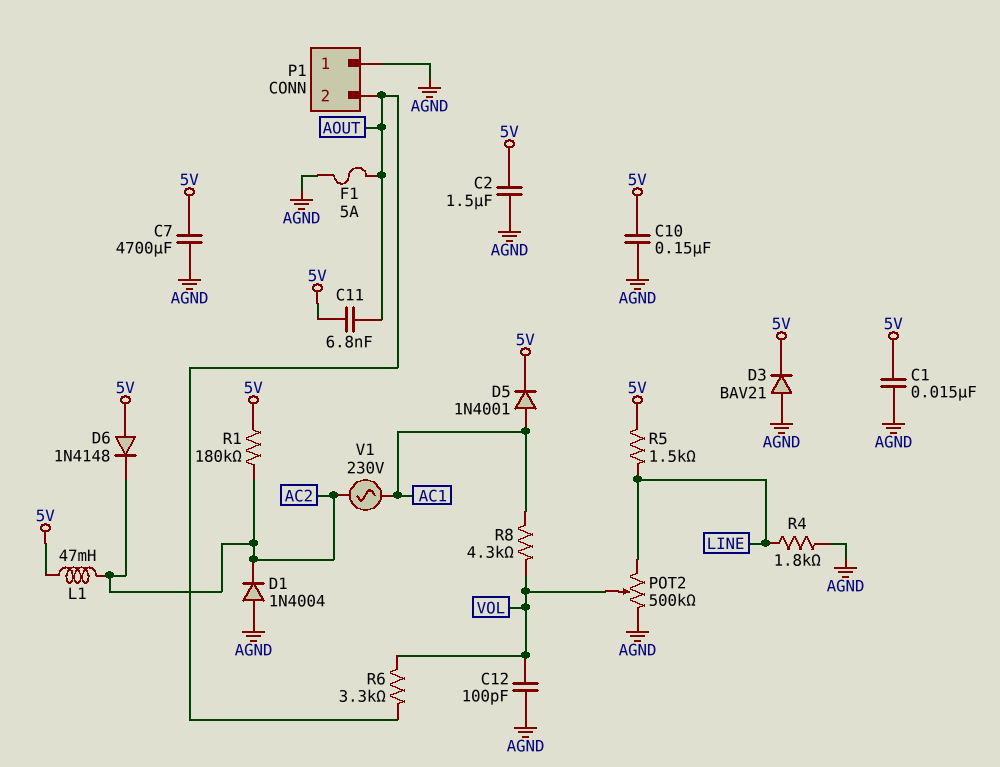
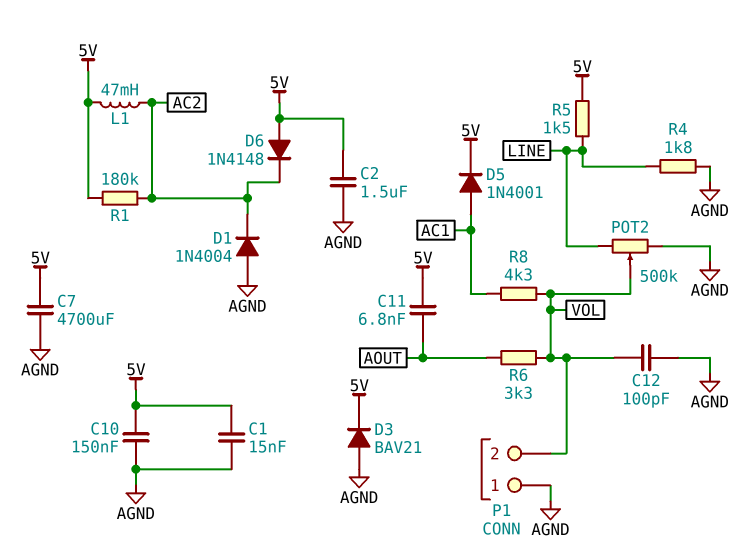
F1: 5A (AGND, AOUT) -> none
P1 pin 2: AOUT -> VOL
V1: AC 230V (AC1, AC2) -> none

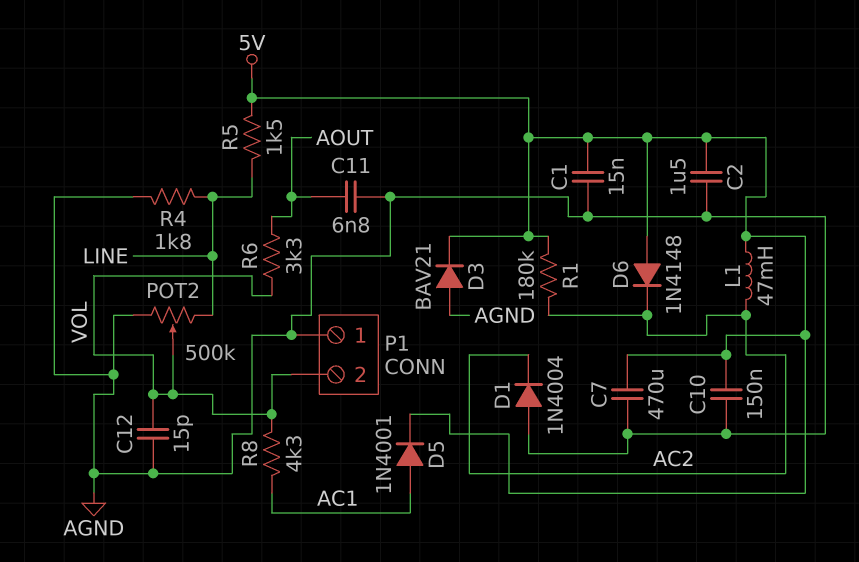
C7: 4700uF (5V, AGND) -> 470uF (5V, AGND)
C11: 6.8nF (5V, AOUT) -> 6.8nF (AGND, AOUT)
C12: 100pF (AGND, VOL) -> 15pF (AGND, VOL)

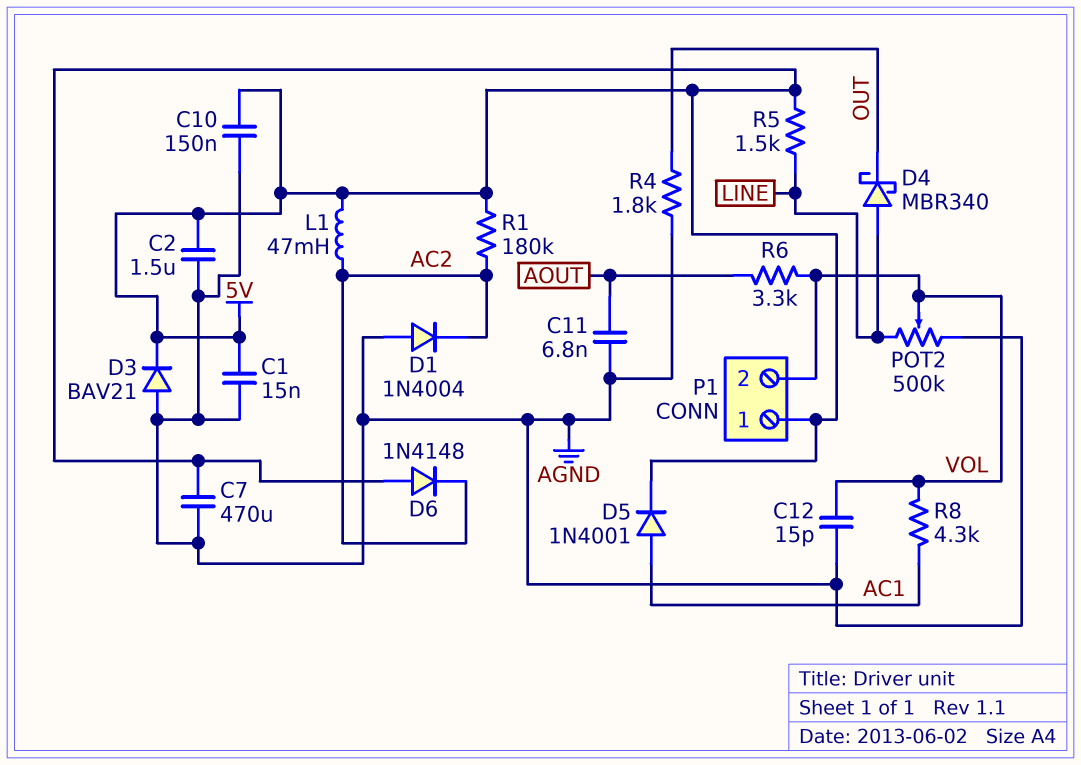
D4: none -> schottky MBR340 (A LINE, K OUT)
P1 pin 1: AGND -> 5V
R4: 1.8k (AGND, LINE) -> 1.8k (AGND, OUT)

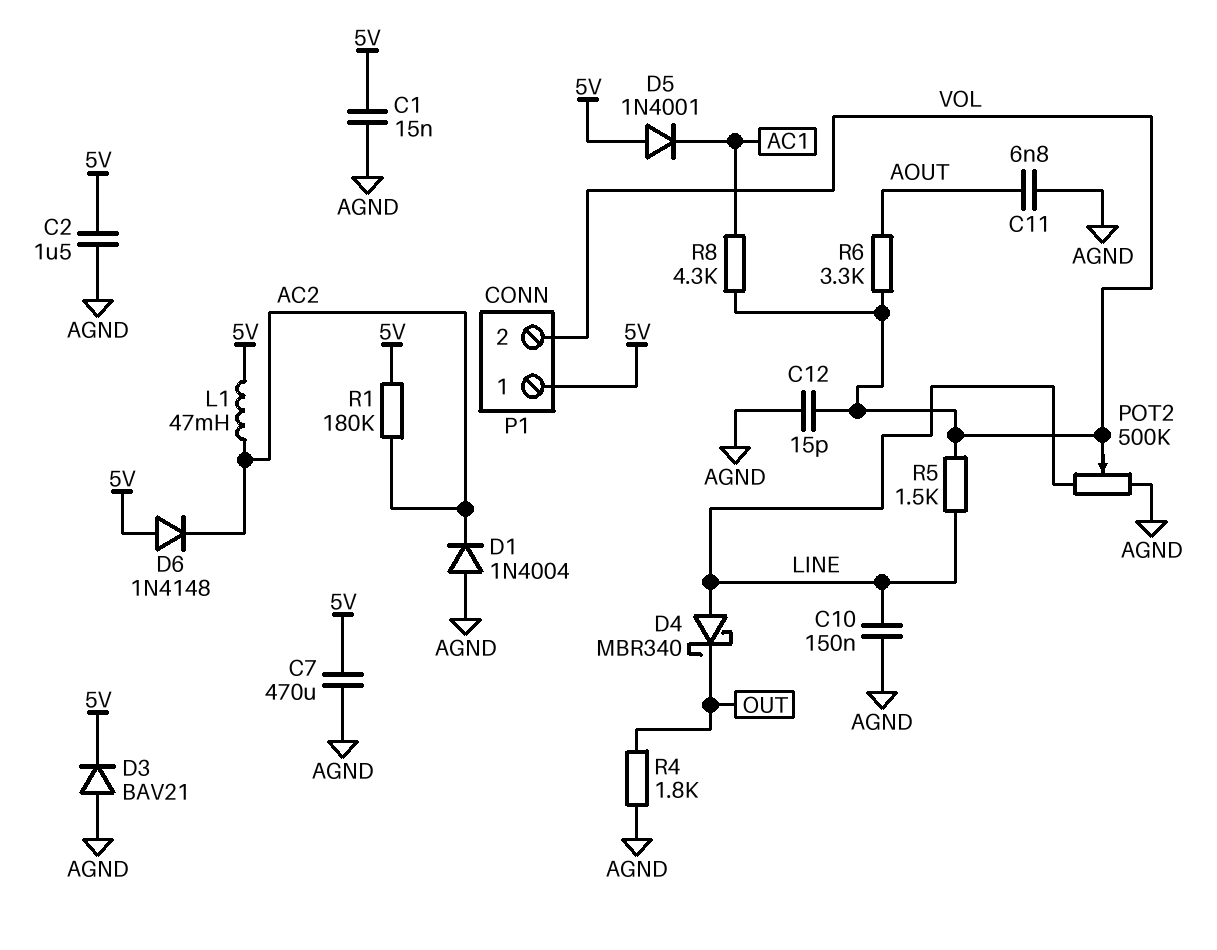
C10: 150nF (5V, AGND) -> 150nF (AGND, LINE)
D5: diode 1N4001 (A AC1, K 5V) -> diode 1N4001 (A 5V, K AC1)
R5: 1.5k (5V, LINE) -> 1.5k (LINE, VOL)

